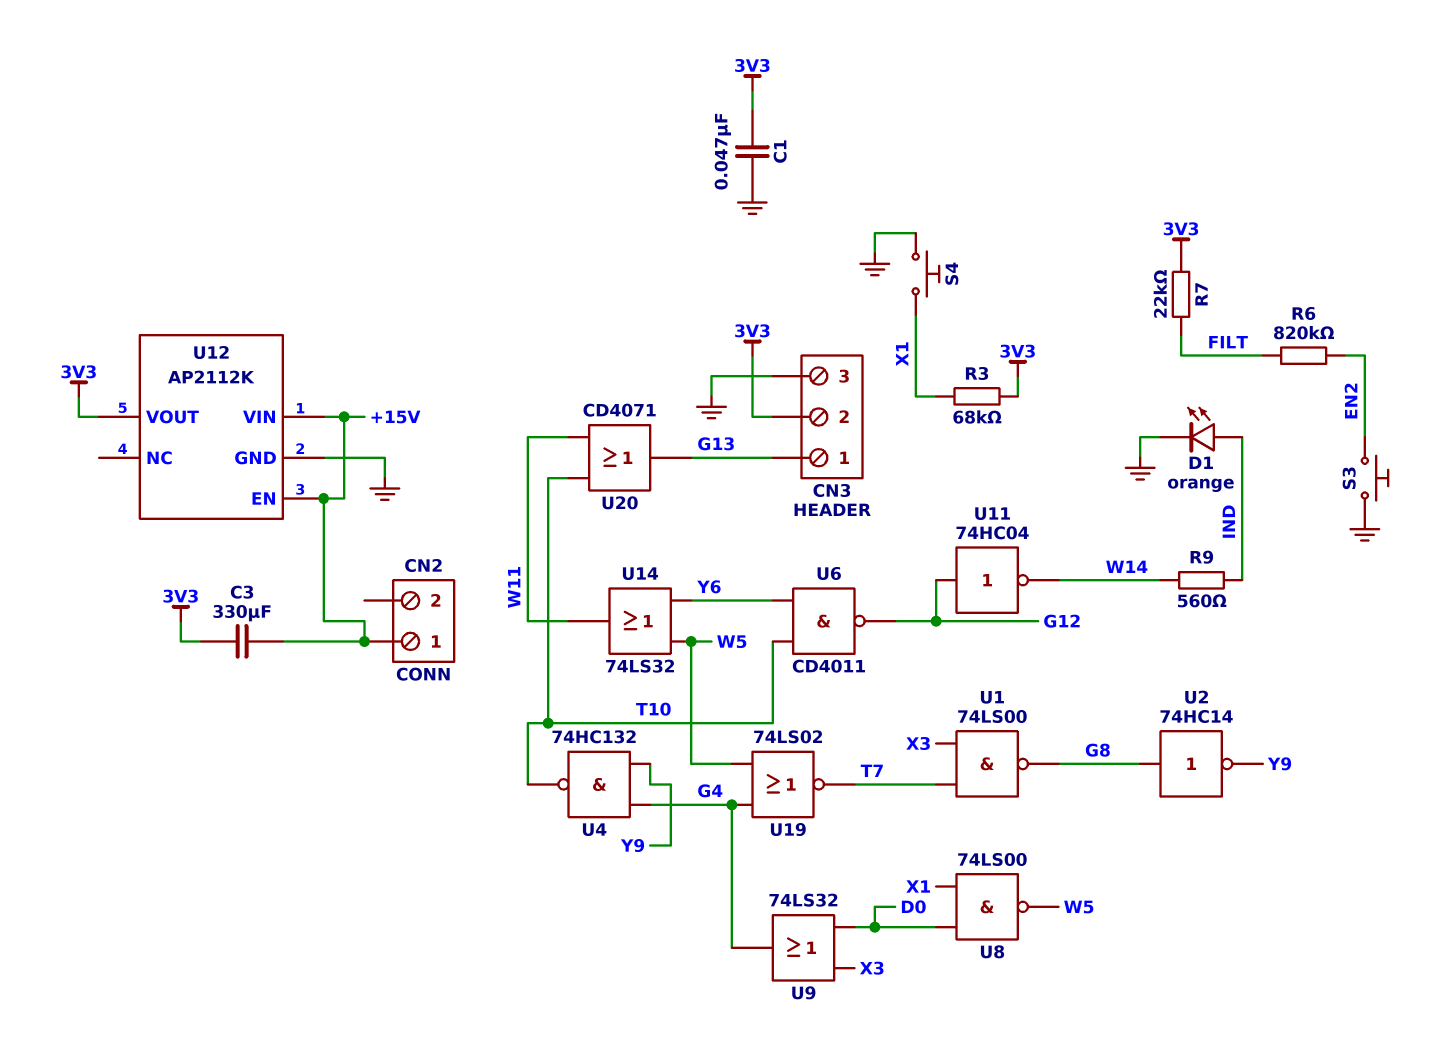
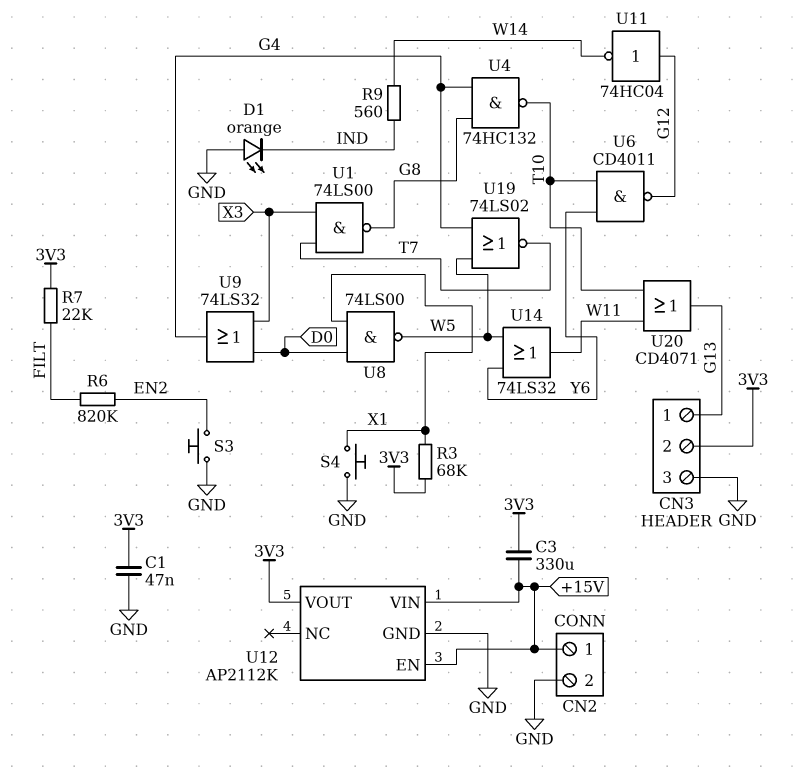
CN2 pin 2: none -> GND
D1: LED orange (A IND, K GND) -> LED orange (A GND, K IND)
U2: NOT 74HC14 (in G8, out Y9) -> none
U4: NAND 74HC132 (in G4, in Y9, out T10) -> NAND 74HC132 (in G4, in G8, out T10)

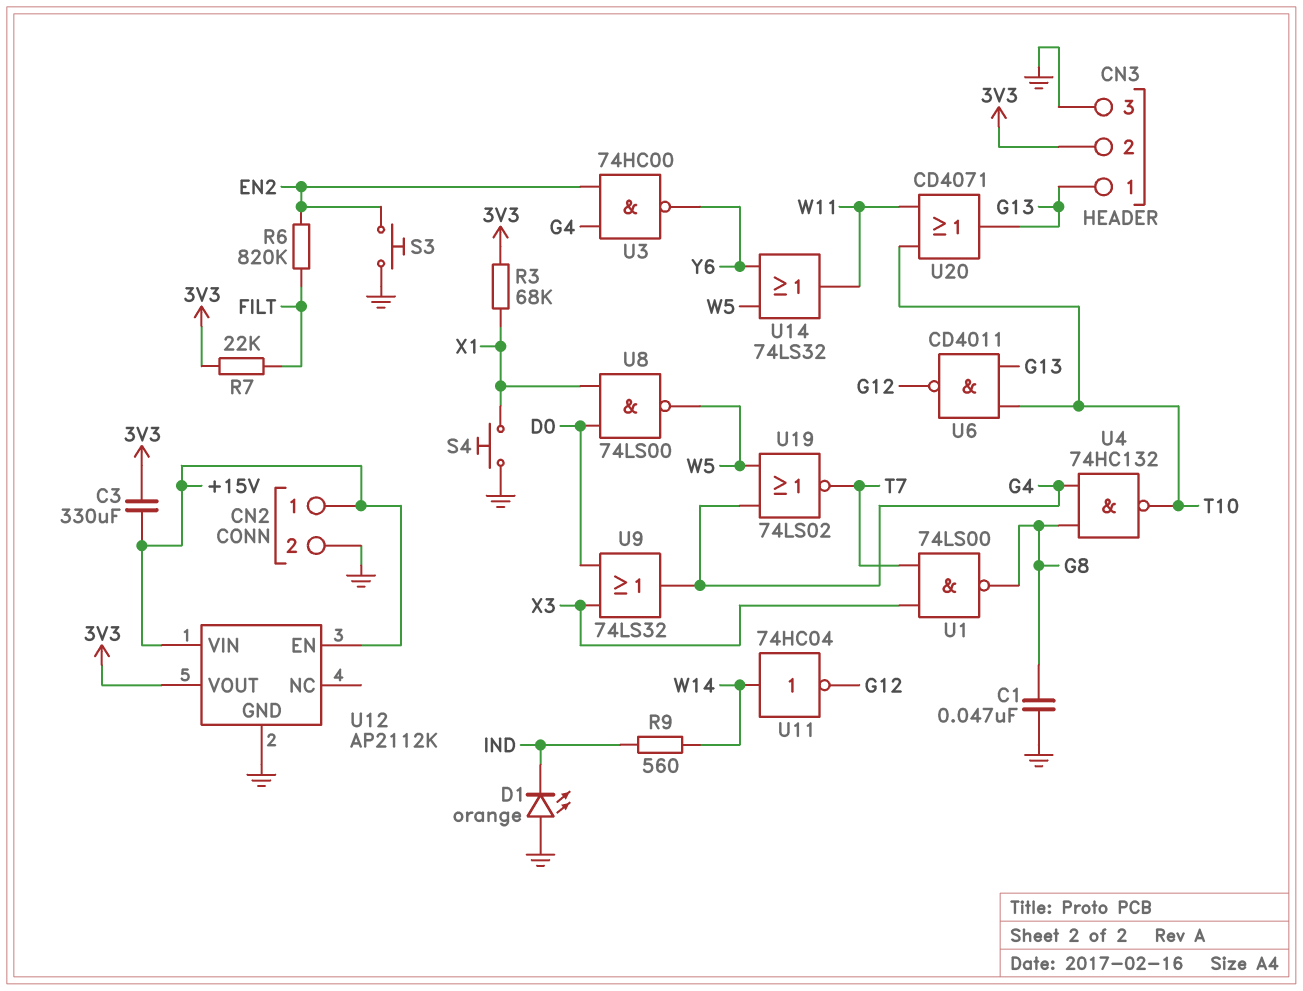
C1: 47nF (3V3, GND) -> 47nF (G8, GND)
U3: none -> NAND 74HC00 (in EN2, in G4, out Y6)
U6: NAND CD4011 (in T10, in Y6, out G12) -> NAND CD4011 (in G13, in T10, out G12)
U11: NOT 74HC04 (in G12, out W14) -> NOT 74HC04 (in W14, out G12)

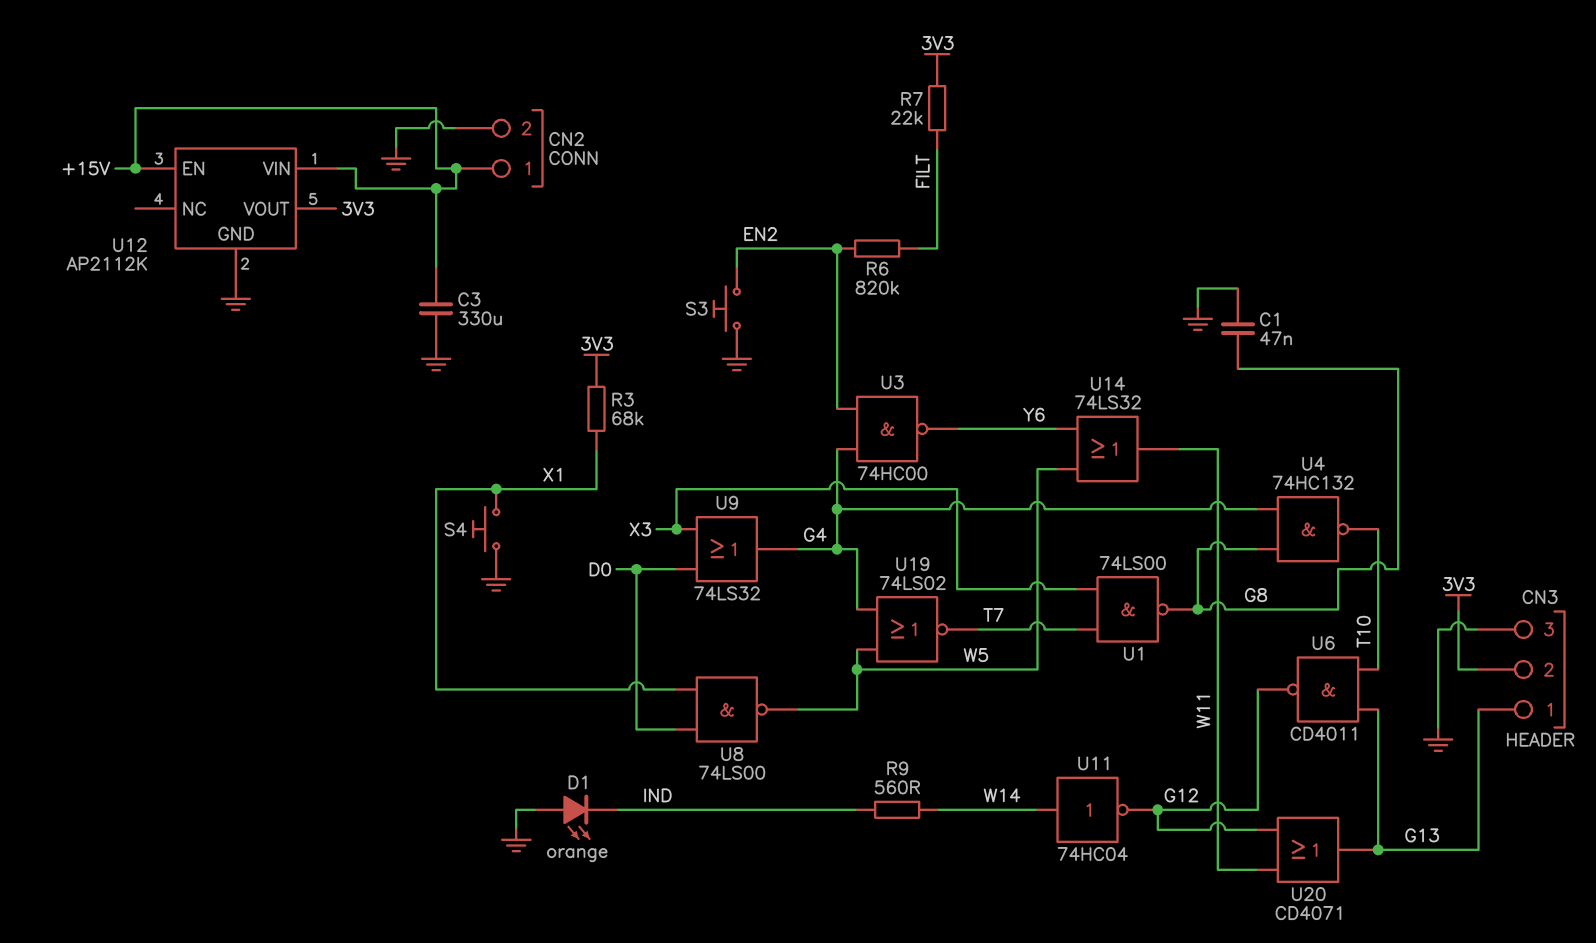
C3: 330uF (+15V, 3V3) -> 330uF (+15V, GND)
U20: OR CD4071 (in T10, in W11, out G13) -> OR CD4071 (in G12, in W11, out G13)

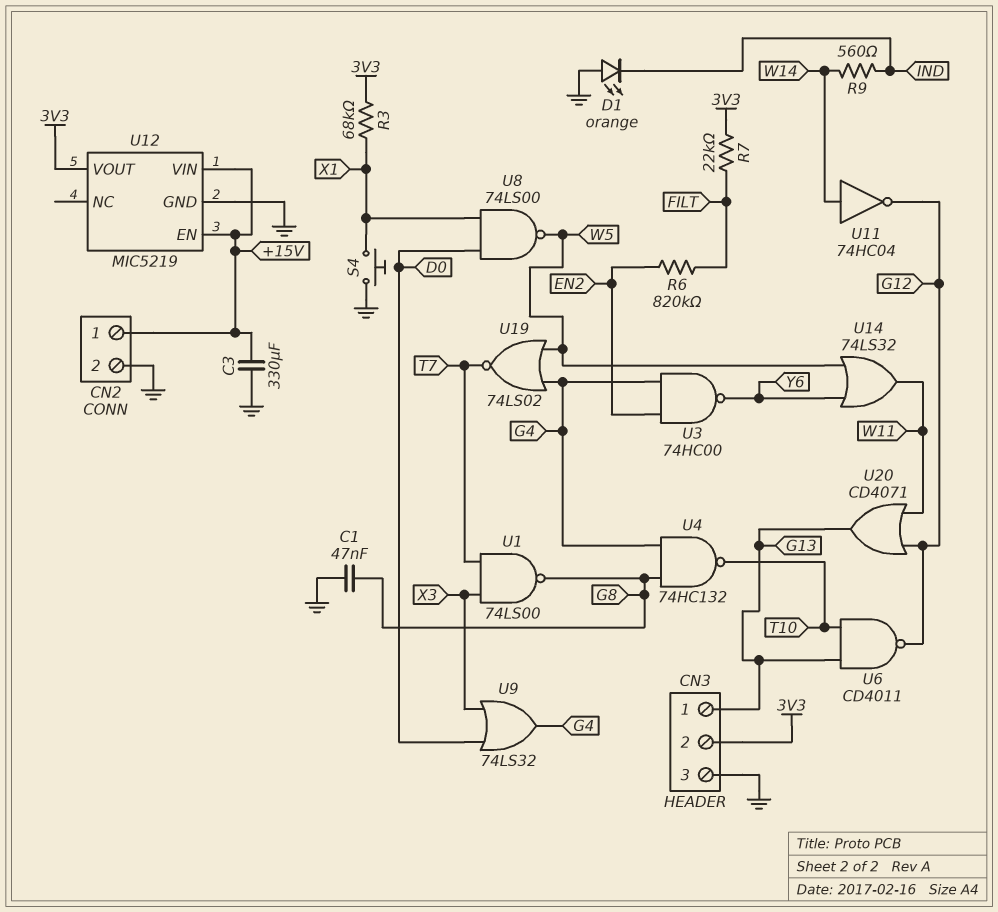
S3: button (EN2, GND) -> none
U12: AP2112K -> MIC5219

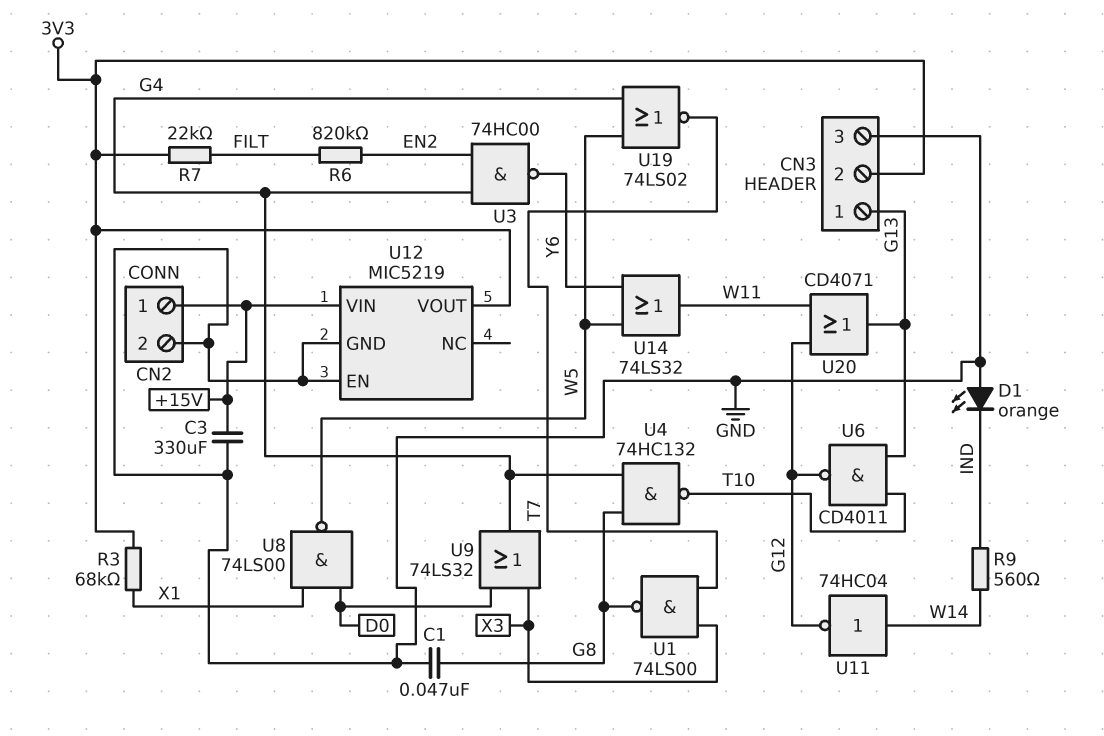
S4: button (GND, X1) -> none
U12 pin EN: +15V -> GND

